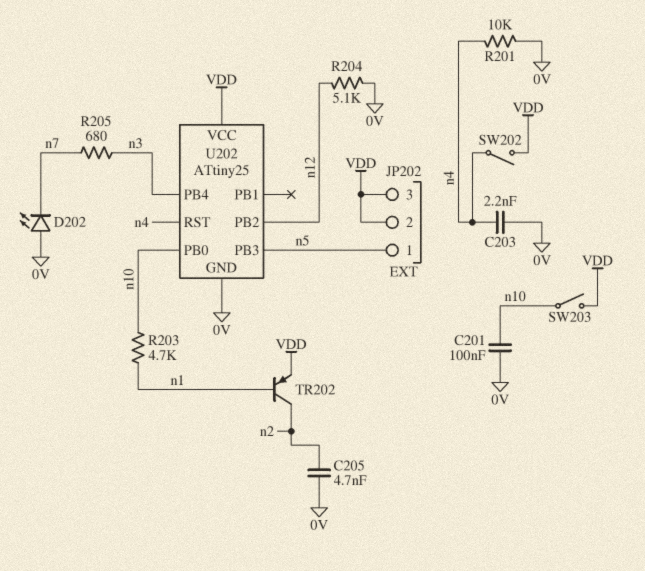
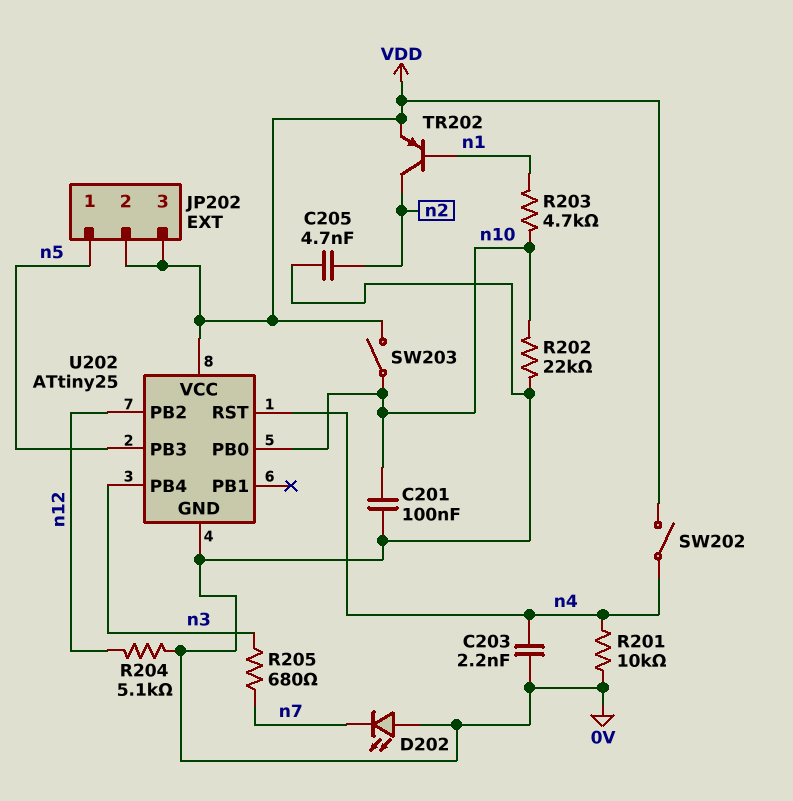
R202: none -> 22k (0V, n10)

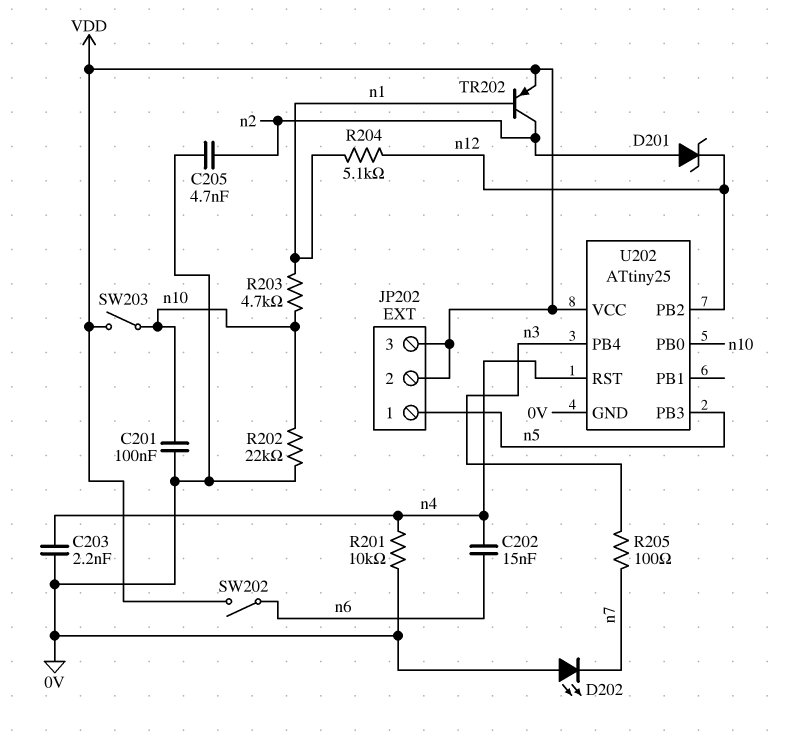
C202: none -> 15nF (n4, n6)
D201: none -> zener (A n2, K n12)
R204: 5.1k (0V, n12) -> 5.1k (n1, n12)
R205: 680 (n3, n7) -> 100 (n3, n7)
SW202: switch (VDD, n4) -> switch (VDD, n6)

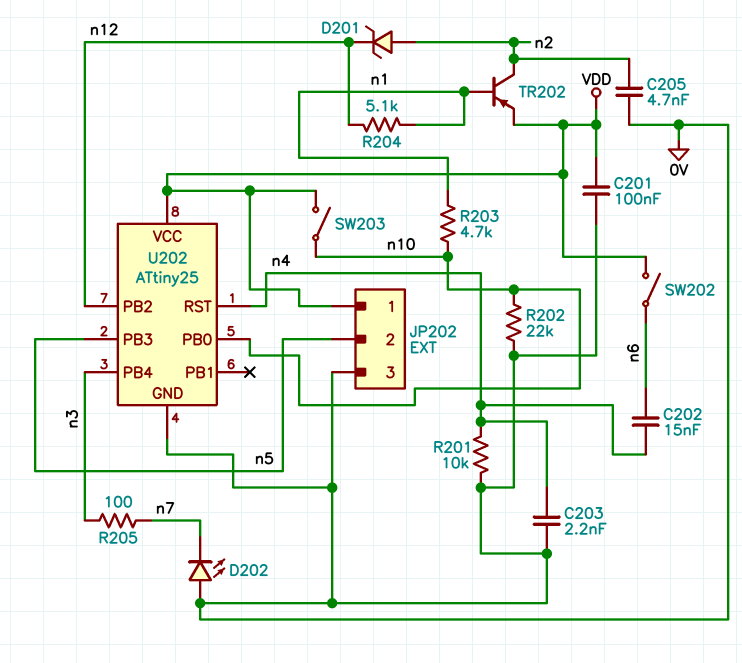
C201: 100nF (0V, n10) -> 100nF (0V, VDD)
JP202 pin 1: n5 -> VDD
JP202 pin 2: VDD -> n5
JP202 pin 3: VDD -> 0V

